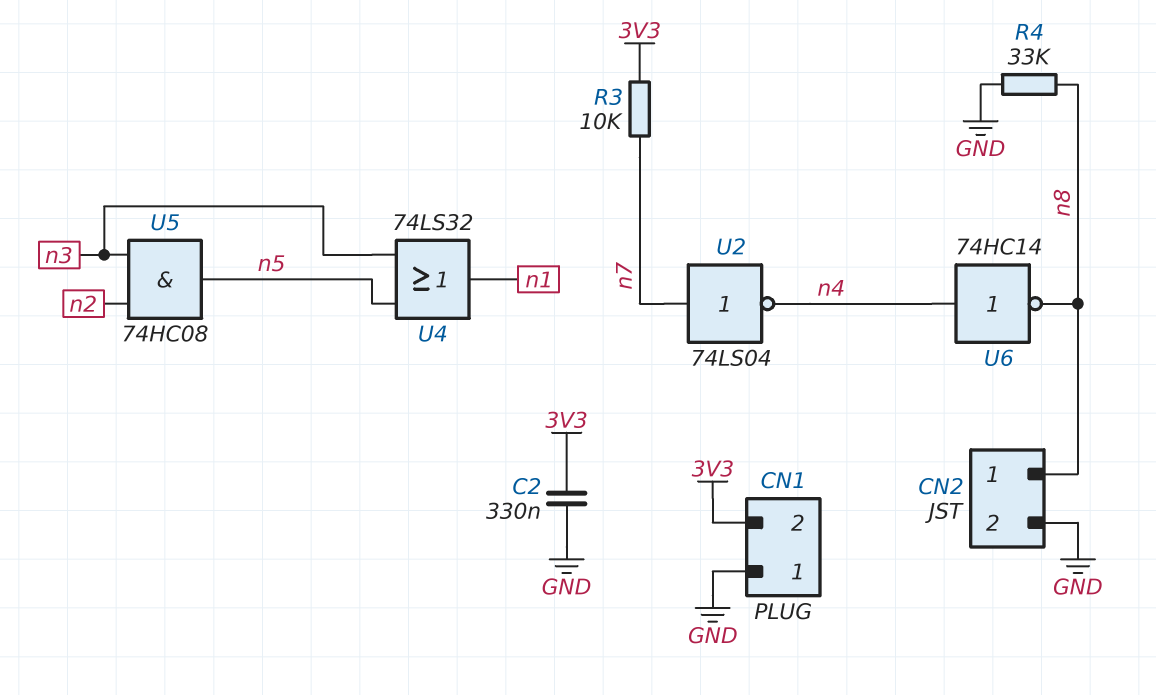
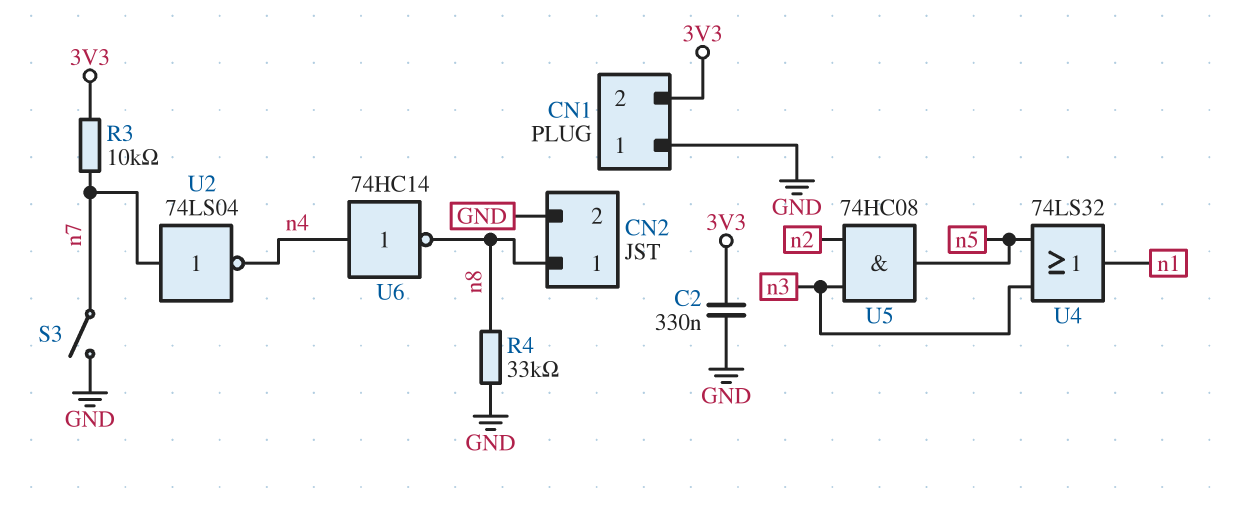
S3: none -> switch (GND, n7)

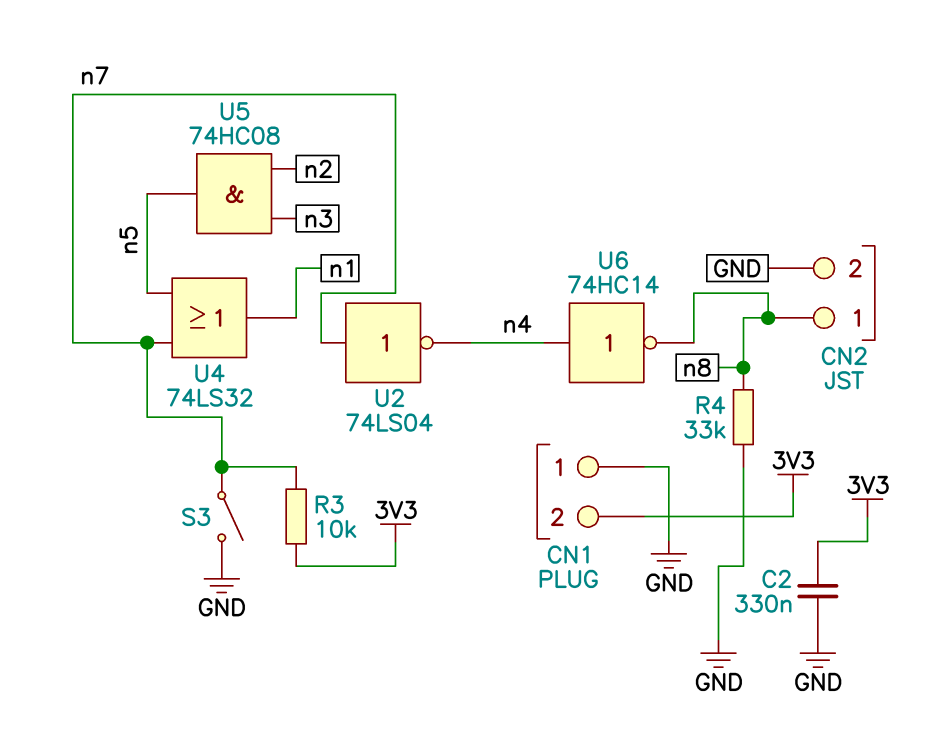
U4: OR 74LS32 (in n3, in n5, out n1) -> OR 74LS32 (in n5, in n7, out n1)

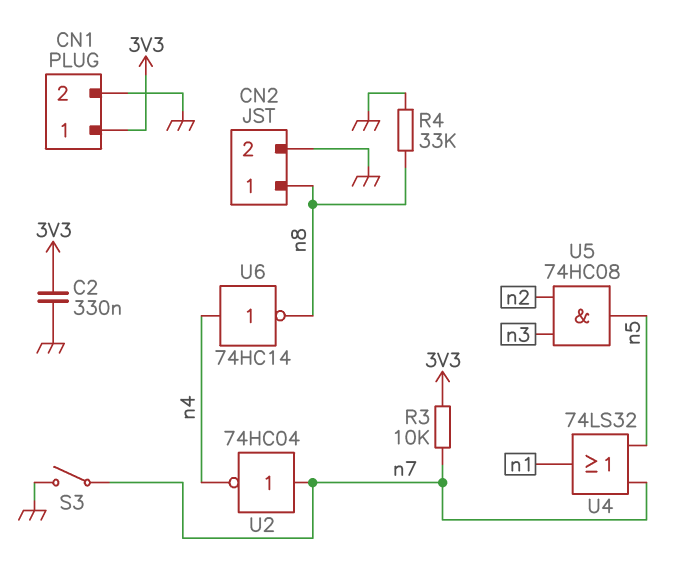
CN1 pin 1: GND -> 3V3
CN1 pin 2: 3V3 -> GND
U2: NOT 74LS04 (in n7, out n4) -> NOT 74HC04 (in n7, out n4)

